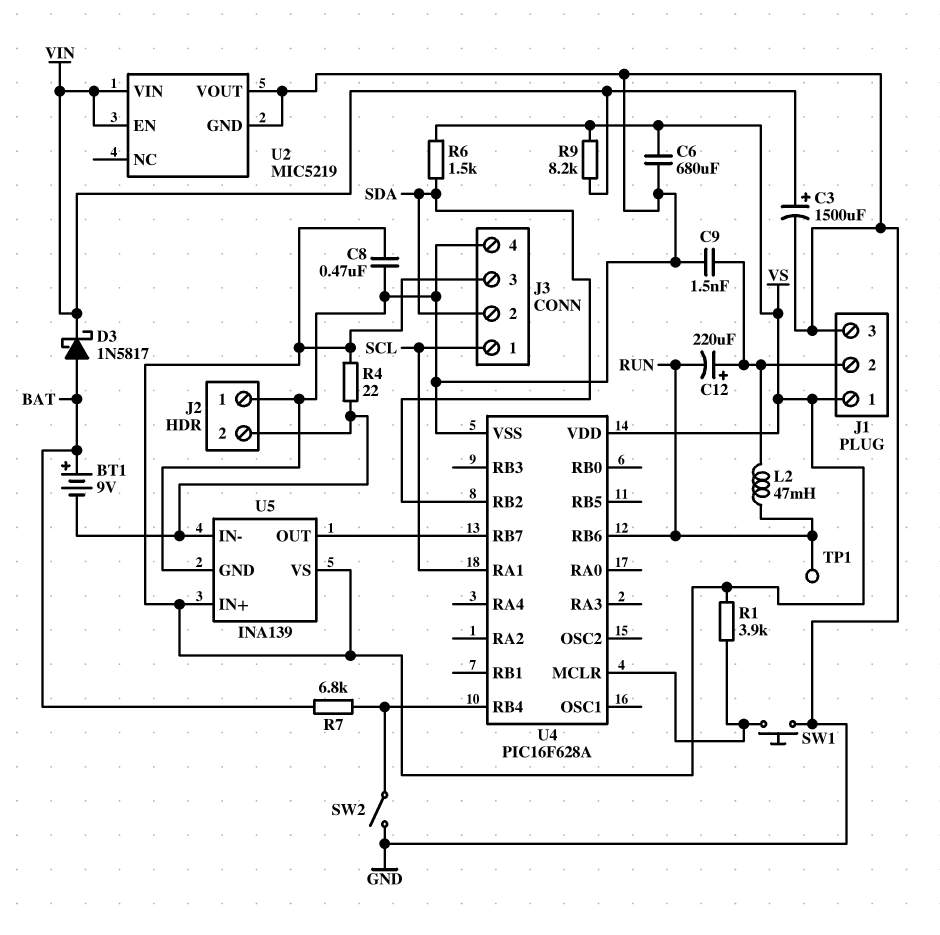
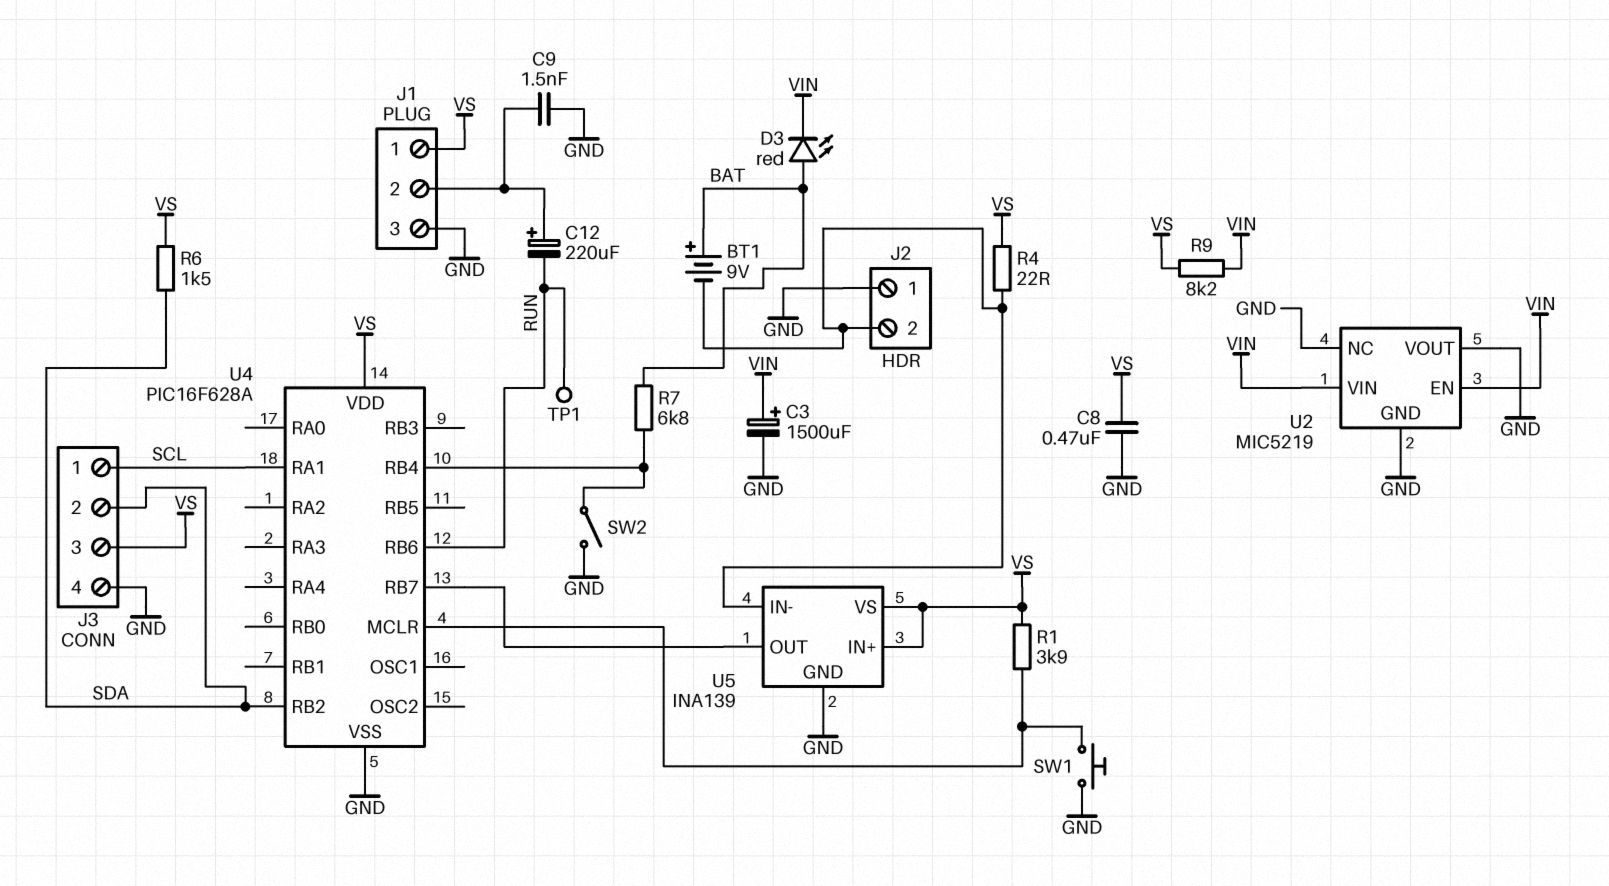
C6: 680uF (GND, VS) -> none
D3: schottky 1N5817 (A BAT, K VIN) -> LED red (A BAT, K VIN)
L2: 47mH (J1/2, RUN) -> none
U2 pin NC: none -> GND

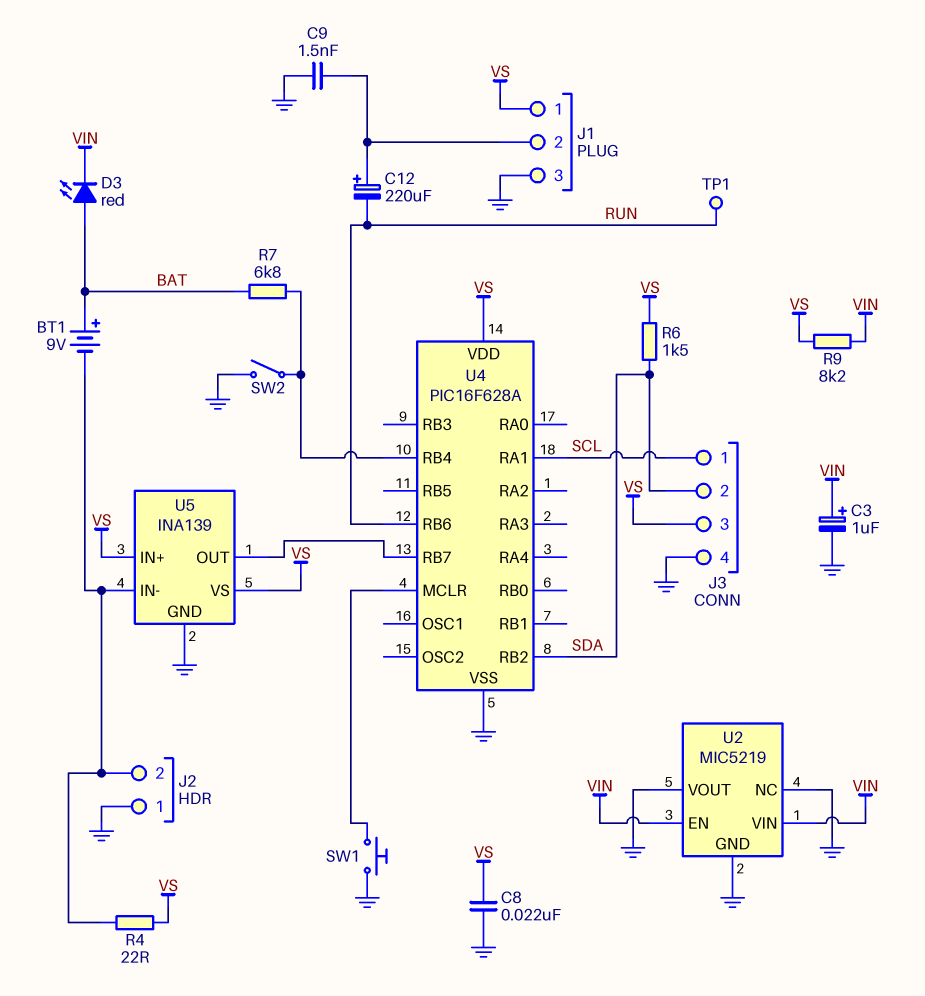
C3: 1500uF (plus VIN, minus GND) -> 1uF (plus VIN, minus GND)
C8: 470nF (GND, VS) -> 22nF (GND, VS)
R1: 3.9k (U4/MCLR, VS) -> none

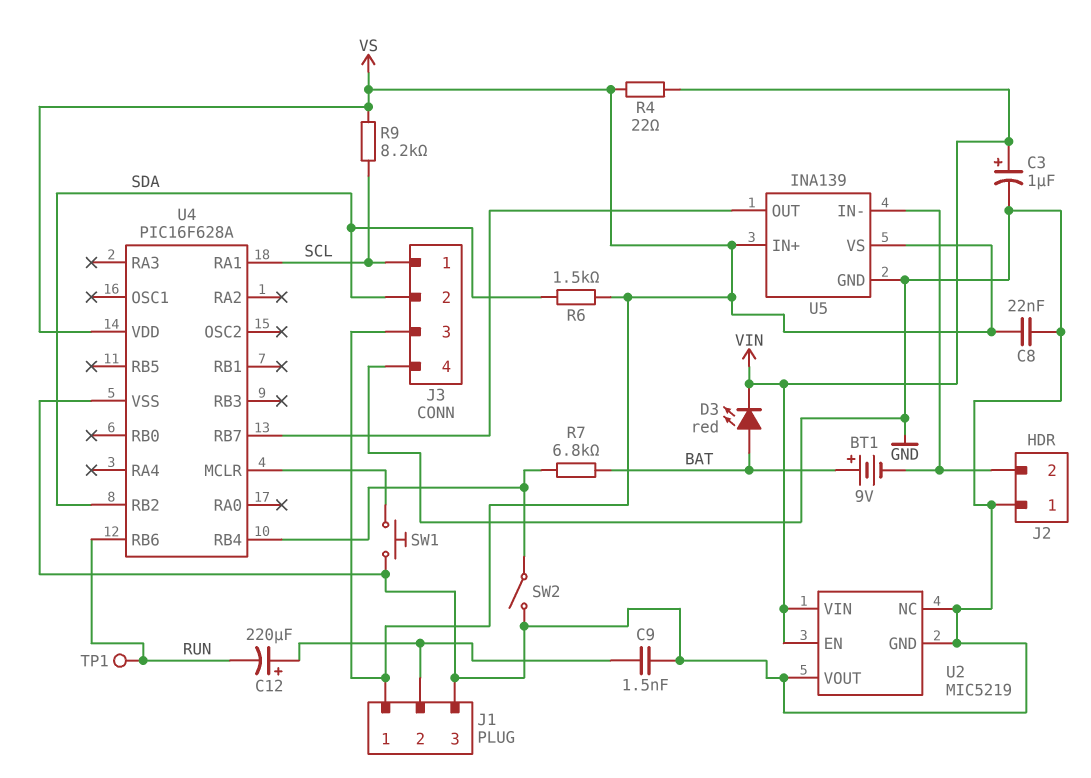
R4: 22 (J2/2, VS) -> 22 (VIN, VS)
R9: 8.2k (VIN, VS) -> 8.2k (SCL, VS)

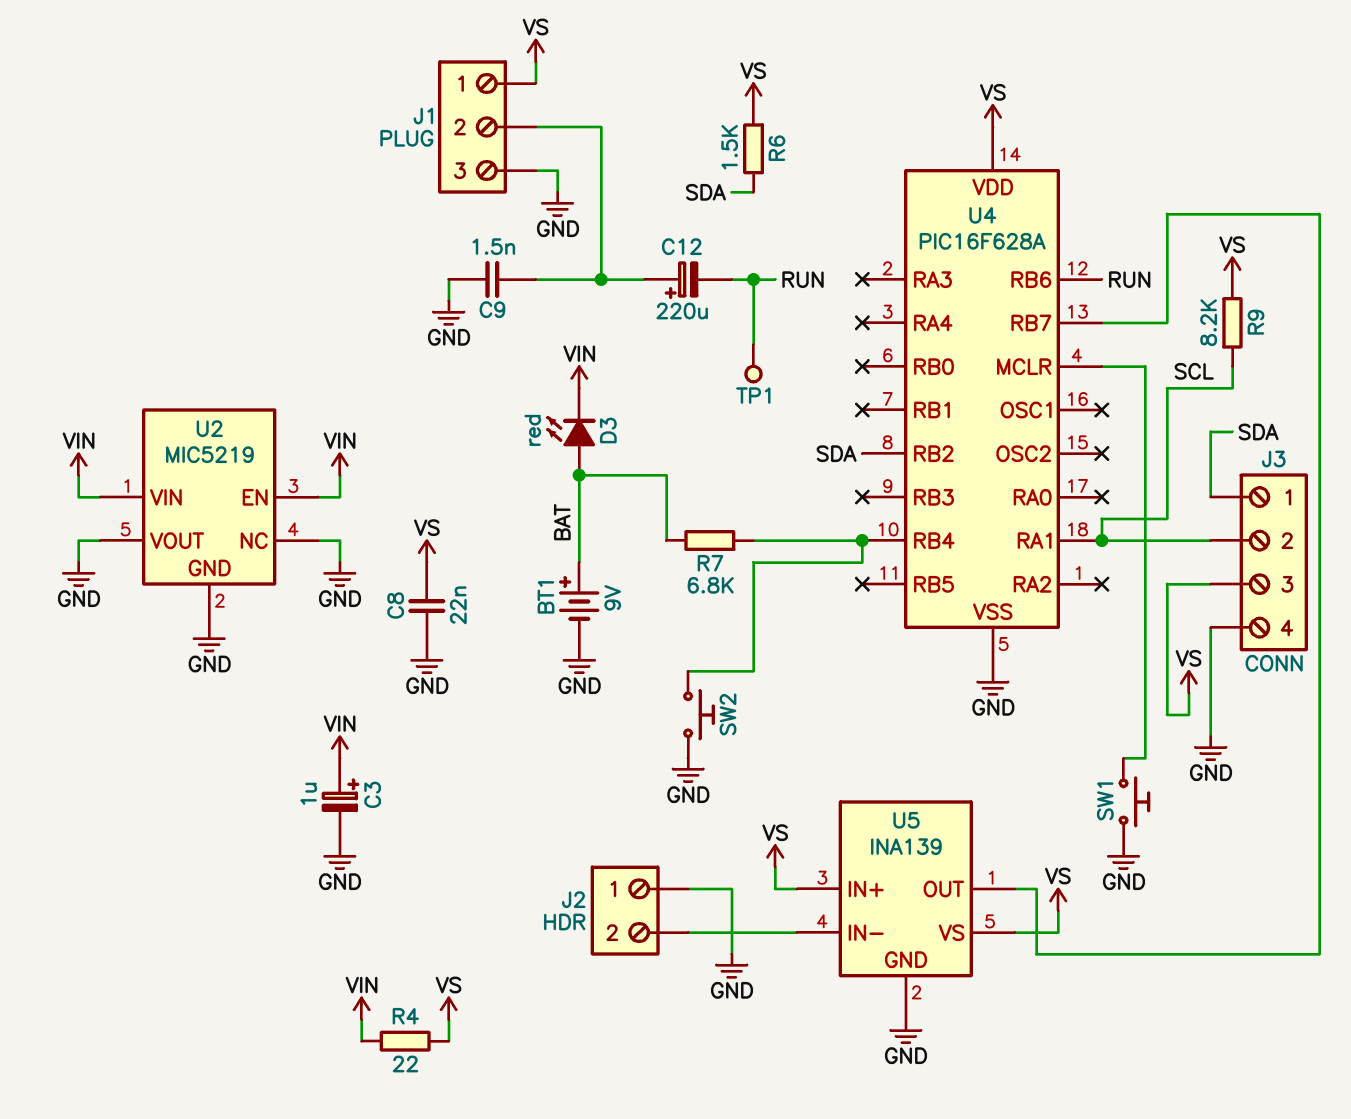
BT1: 9V (plus BAT, minus J2/2) -> 9V (plus BAT, minus GND)
J3 pin 1: SCL -> SDA
J3 pin 2: SDA -> SCL
SW2: switch (GND, U4/RB4) -> button (GND, U4/RB4)

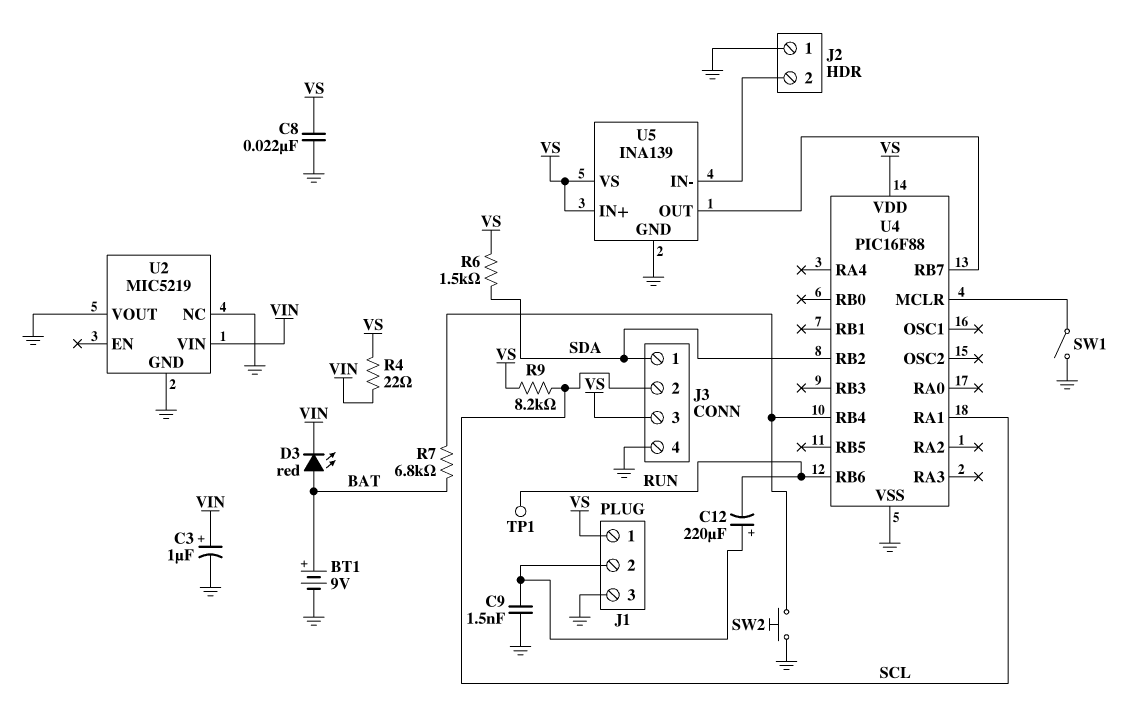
SW1: button (GND, U4/MCLR) -> switch (GND, U4/MCLR)
U2 pin EN: VIN -> none
U4: PIC16F628A -> PIC16F88

